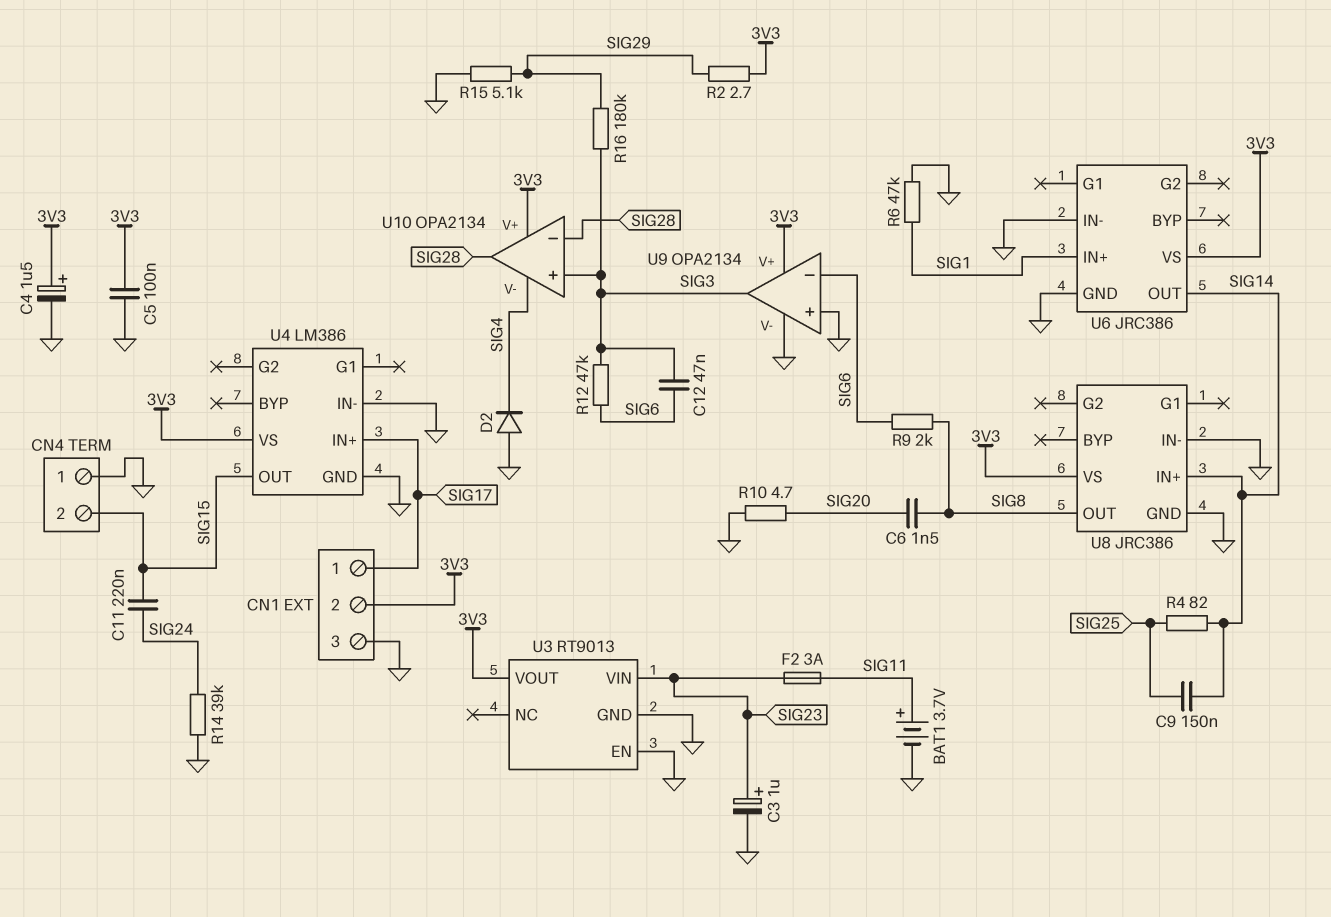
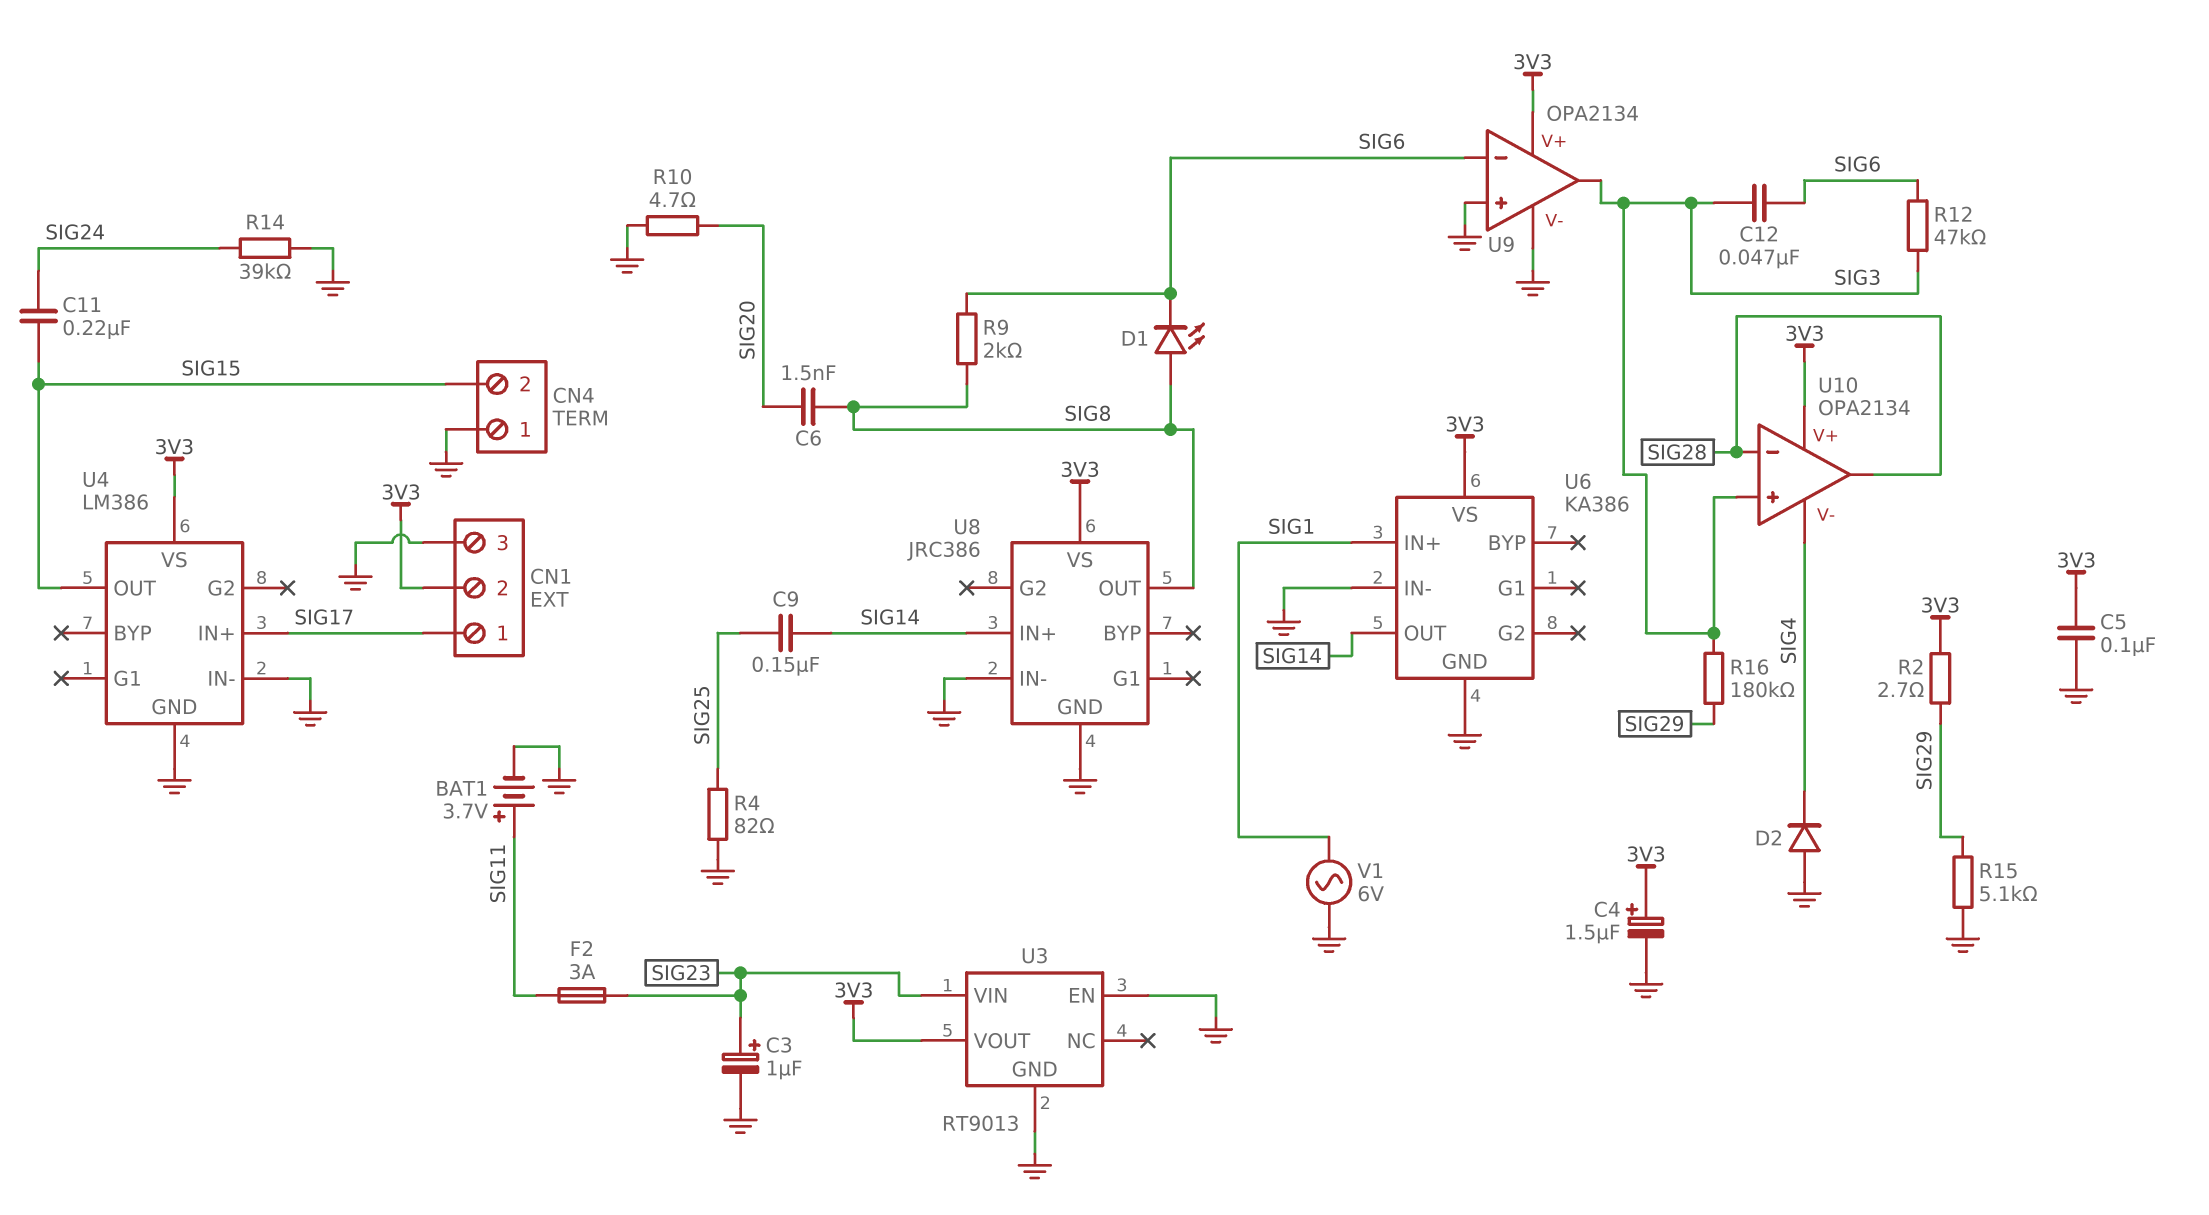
D1: none -> LED (A SIG8, K SIG6)
R4: 82 (SIG14, SIG25) -> 82 (GND, SIG25)
R6: 47k (GND, SIG1) -> none
U6: JRC386 -> KA386
V1: none -> AC 6V (GND, SIG1)

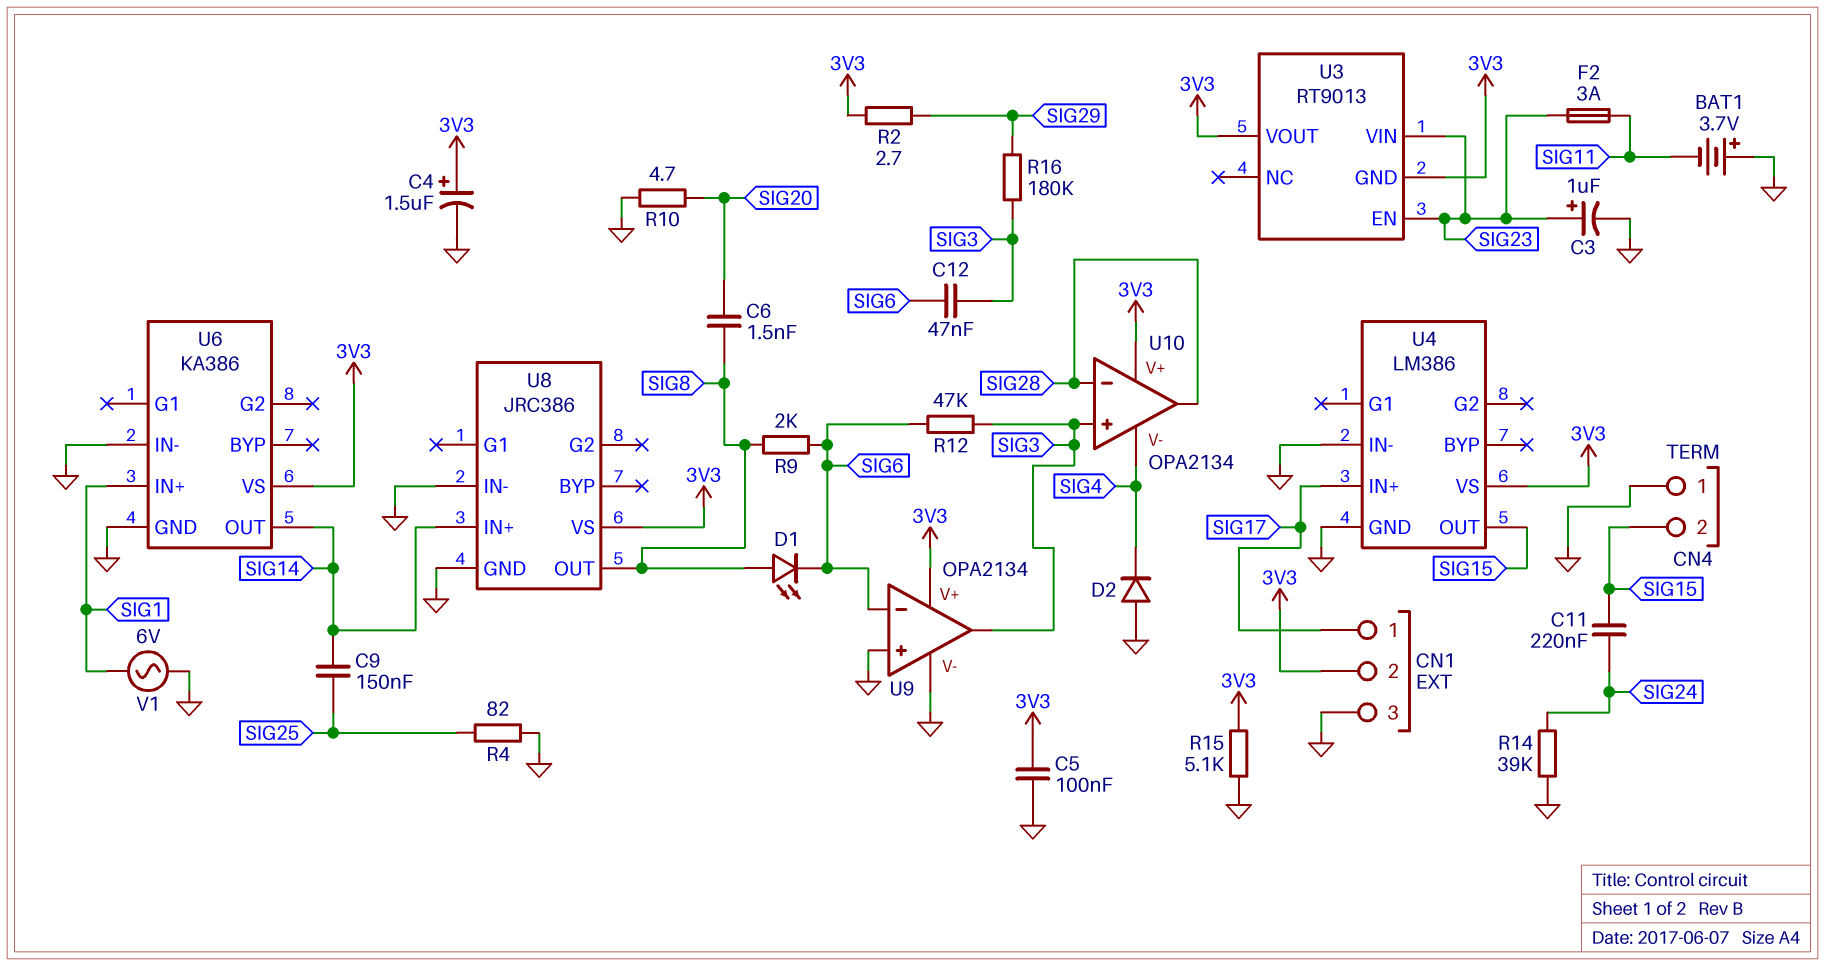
BAT1: 3.7V (plus SIG11, minus GND) -> 3.7V (plus GND, minus SIG11)
R15: 5.1k (GND, SIG29) -> 5.1k (3V3, GND)
U3 pin EN: GND -> SIG23
U3 pin GND: GND -> 3V3

